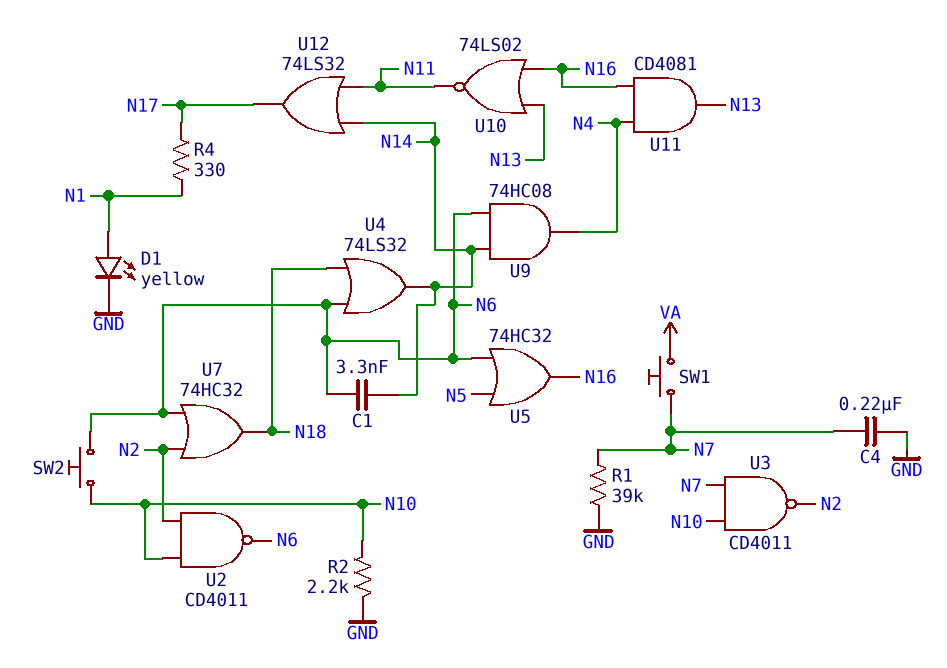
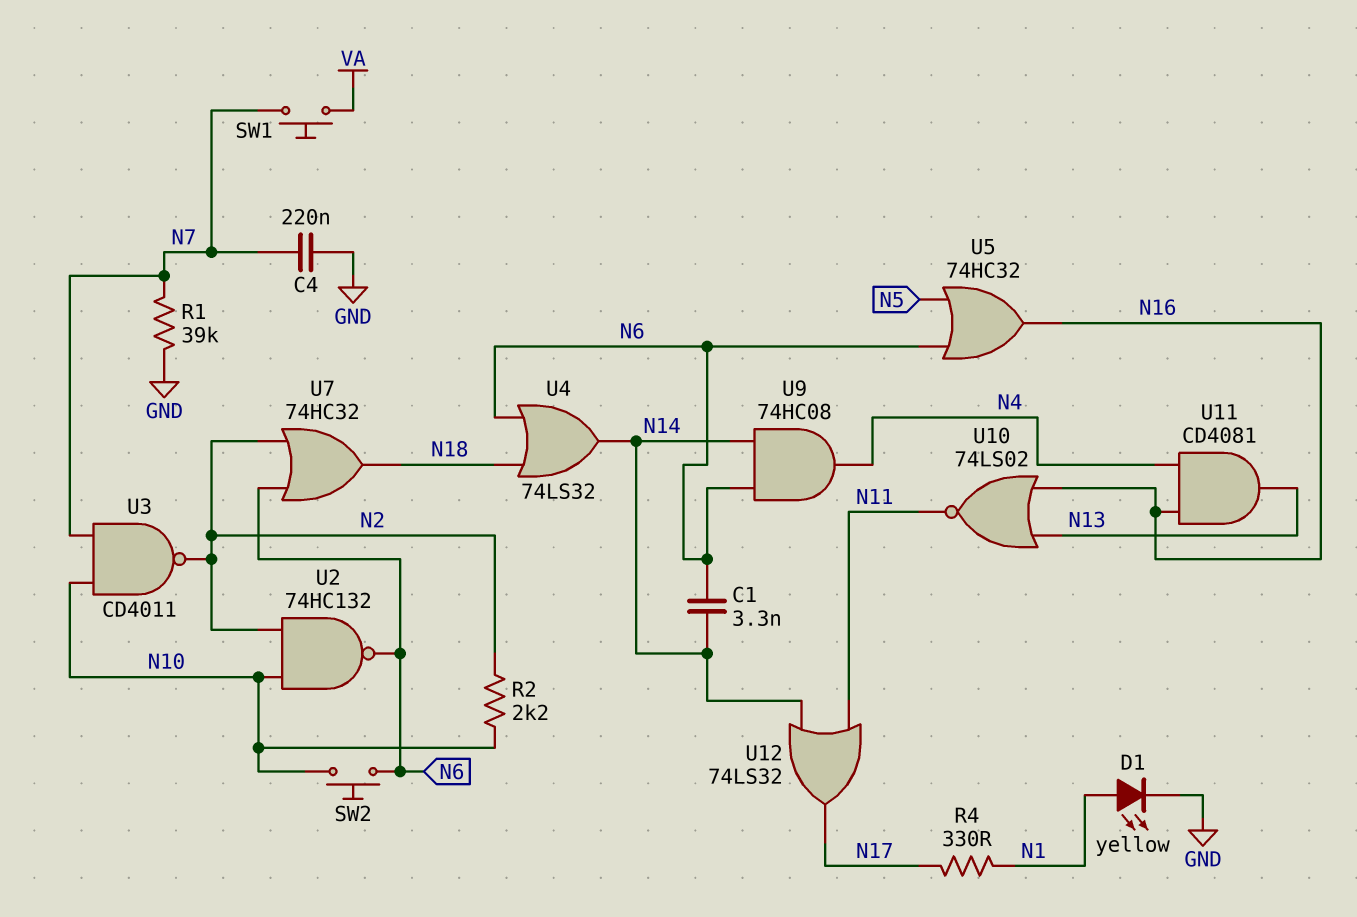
R2: 2.2k (GND, N10) -> 2.2k (N2, N10)
U2: NAND CD4011 (in N2, in N10, out N6) -> NAND 74HC132 (in N2, in N10, out N6)

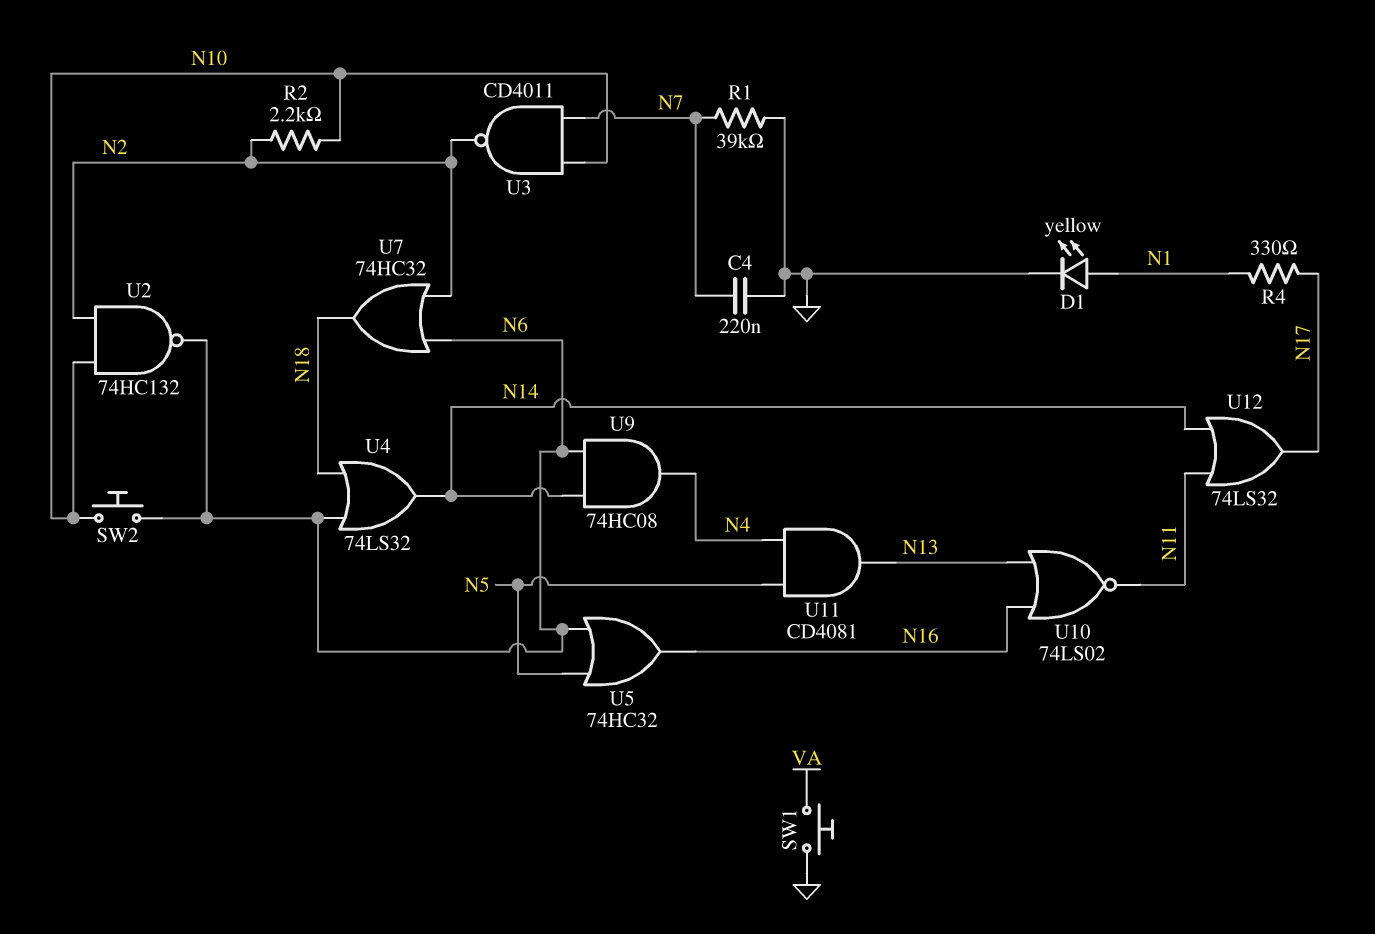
C1: 3.3nF (N6, N14) -> none
SW1: button (N7, VA) -> button (GND, VA)
U11: AND CD4081 (in N4, in N16, out N13) -> AND CD4081 (in N4, in N5, out N13)

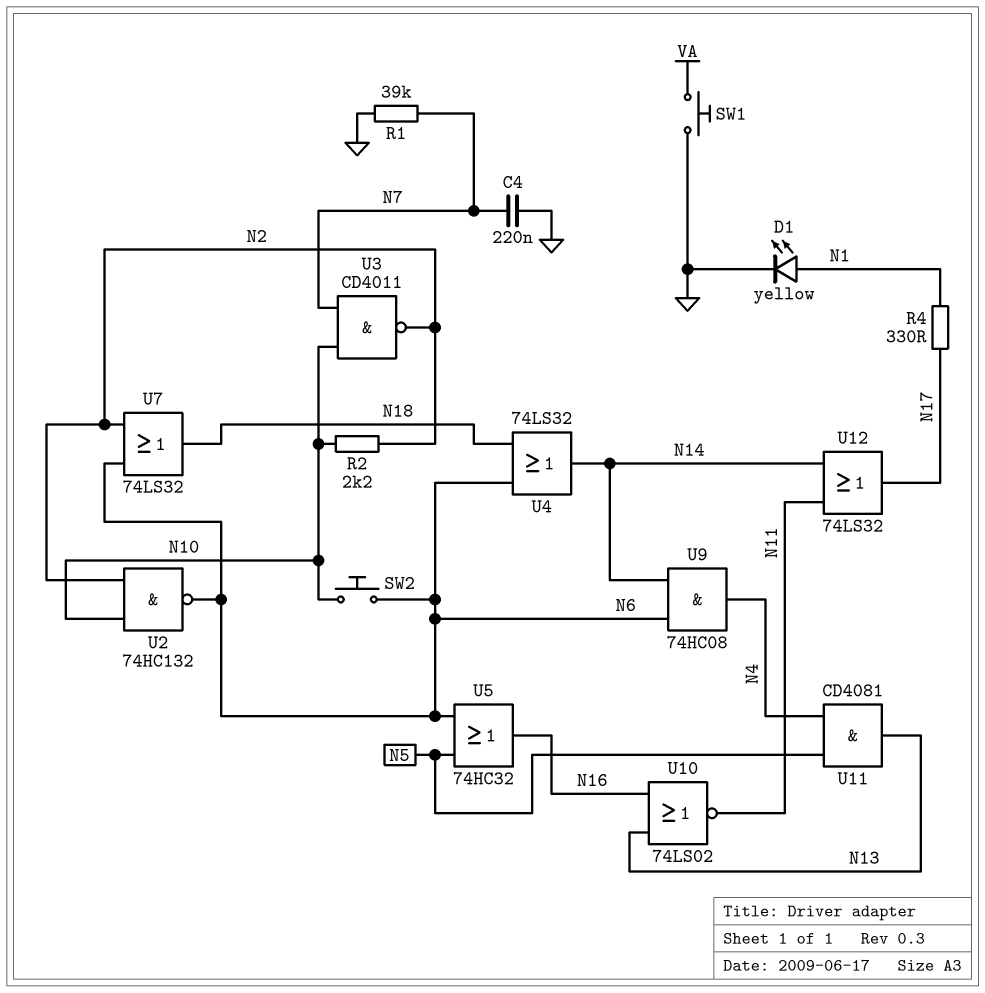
U7: OR 74HC32 (in N2, in N6, out N18) -> OR 74LS32 (in N2, in N6, out N18)

